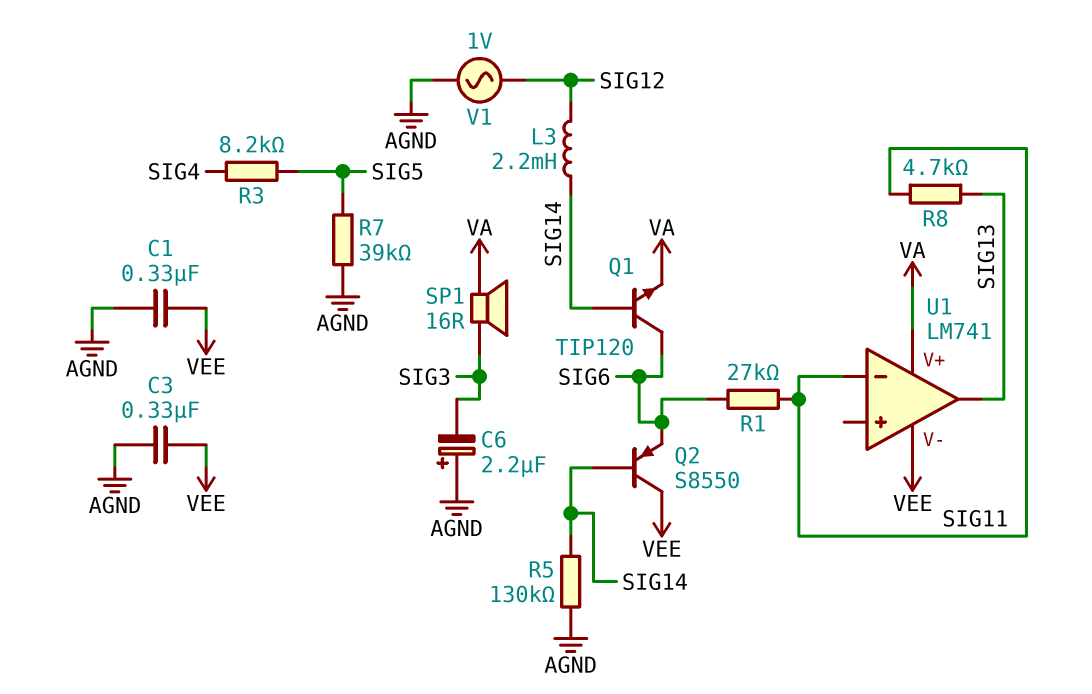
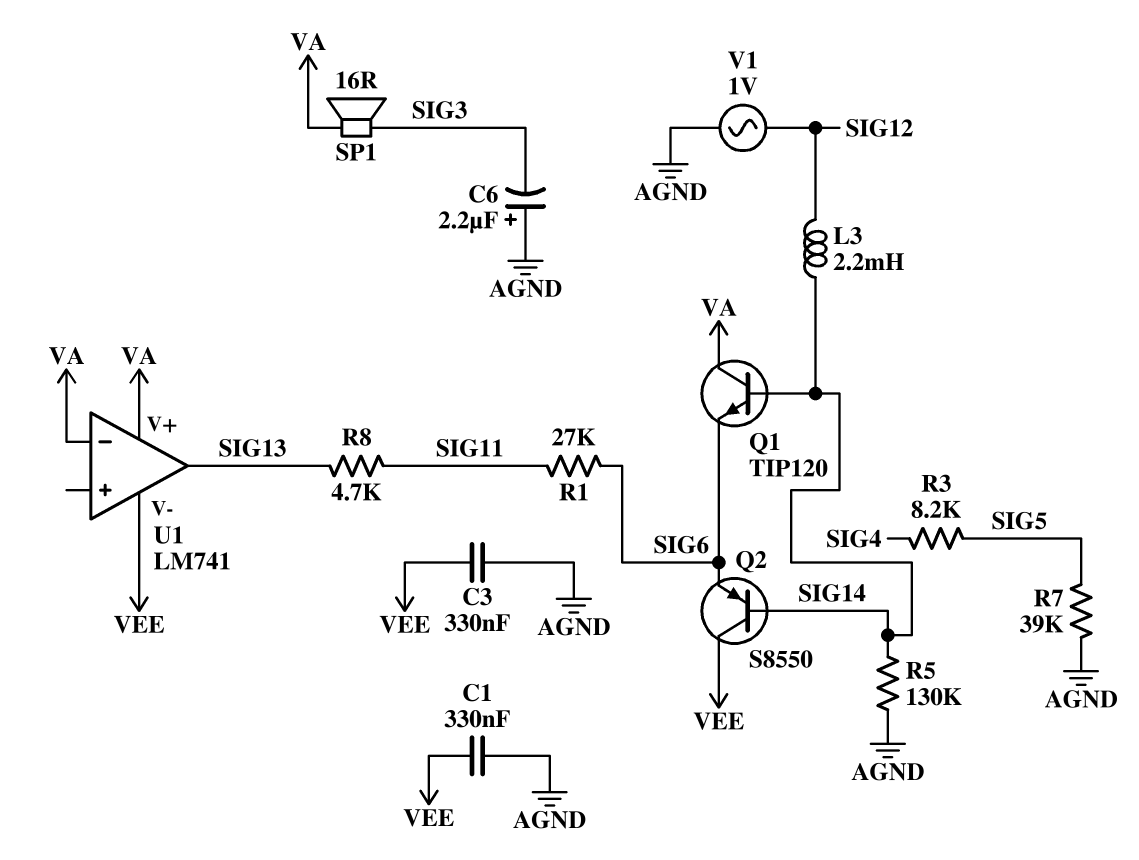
Q1: NPN TIP120 (B SIG14, C SIG6, E VA) -> NPN TIP120 (B SIG14, C VA, E SIG6)
U1 pin in-: SIG11 -> VA

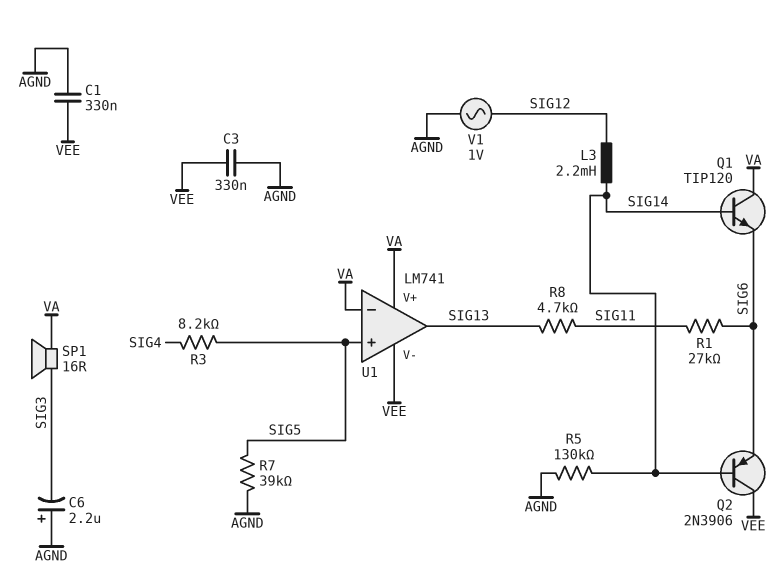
Q2: PNP S8550 (B SIG14, C VEE, E SIG6) -> PNP 2N3906 (B SIG14, C VEE, E SIG6)
U1 pin in+: none -> SIG5

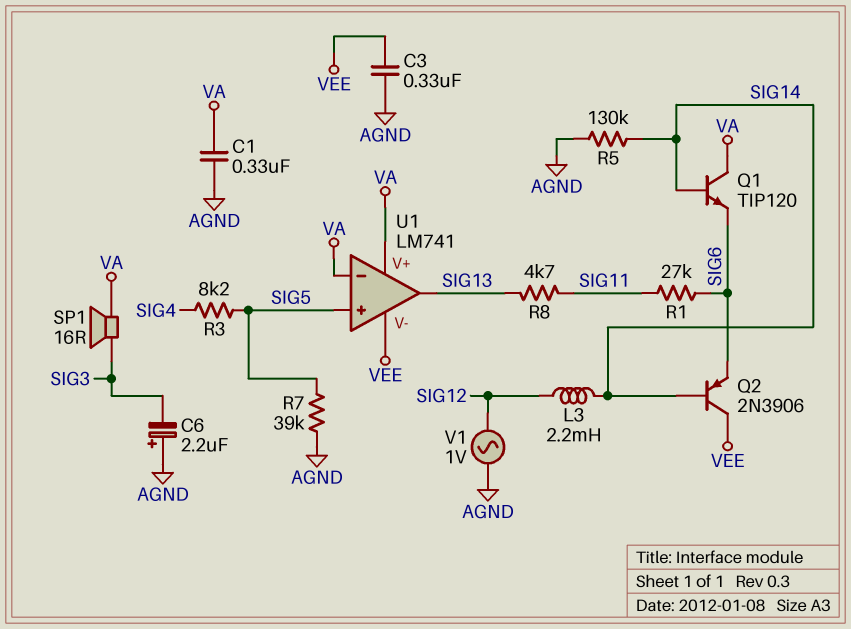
C1: 330nF (AGND, VEE) -> 330nF (AGND, VA)

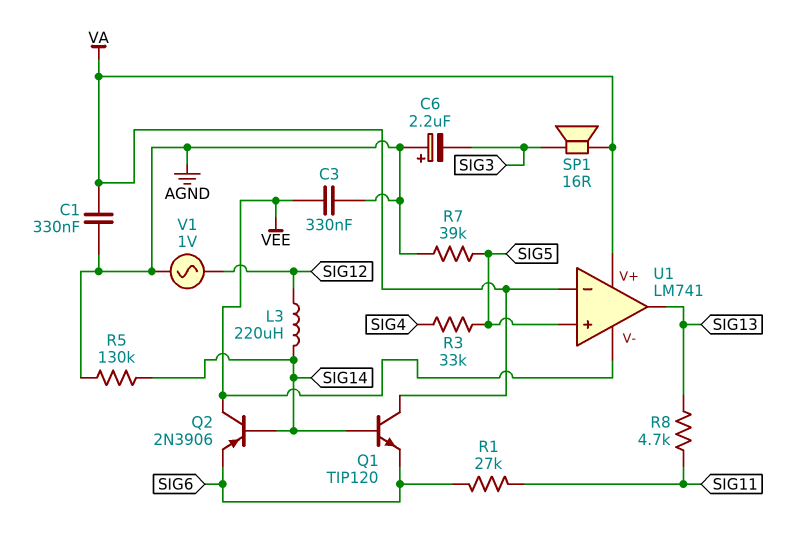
L3: 2.2mH (SIG12, SIG14) -> 220uH (SIG12, SIG14)
R3: 8.2k (SIG4, SIG5) -> 33k (SIG4, SIG5)

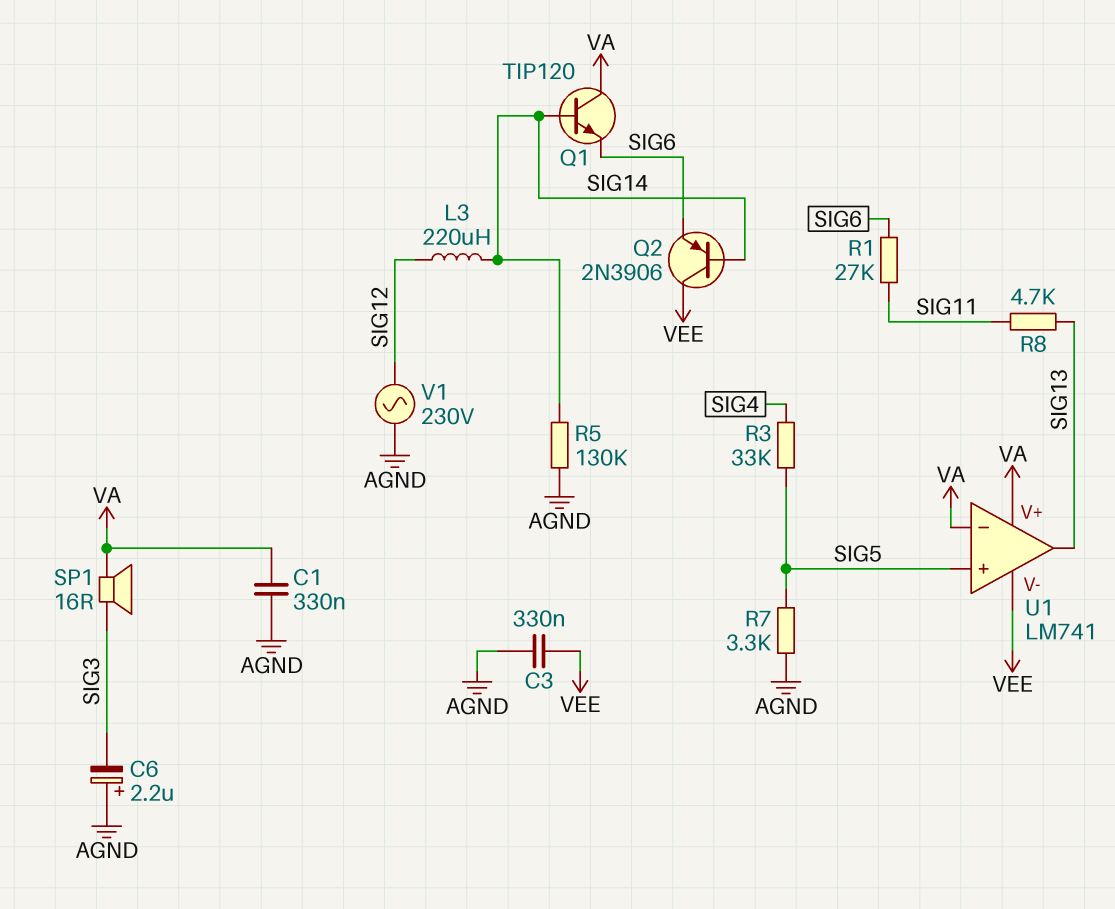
R7: 39k (AGND, SIG5) -> 3.3k (AGND, SIG5)
V1: AC 1V (AGND, SIG12) -> AC 230V (AGND, SIG12)

